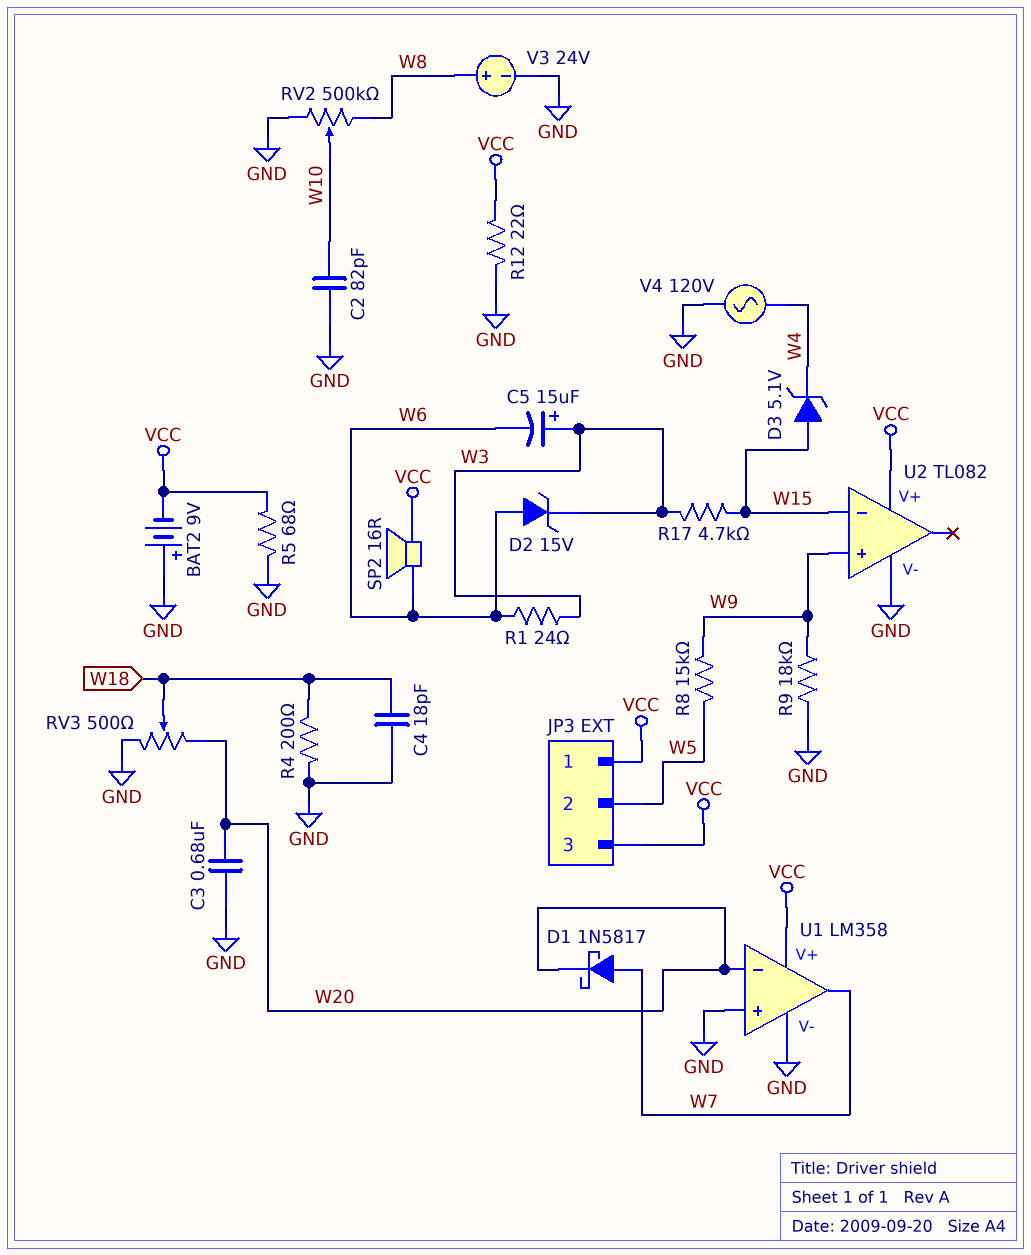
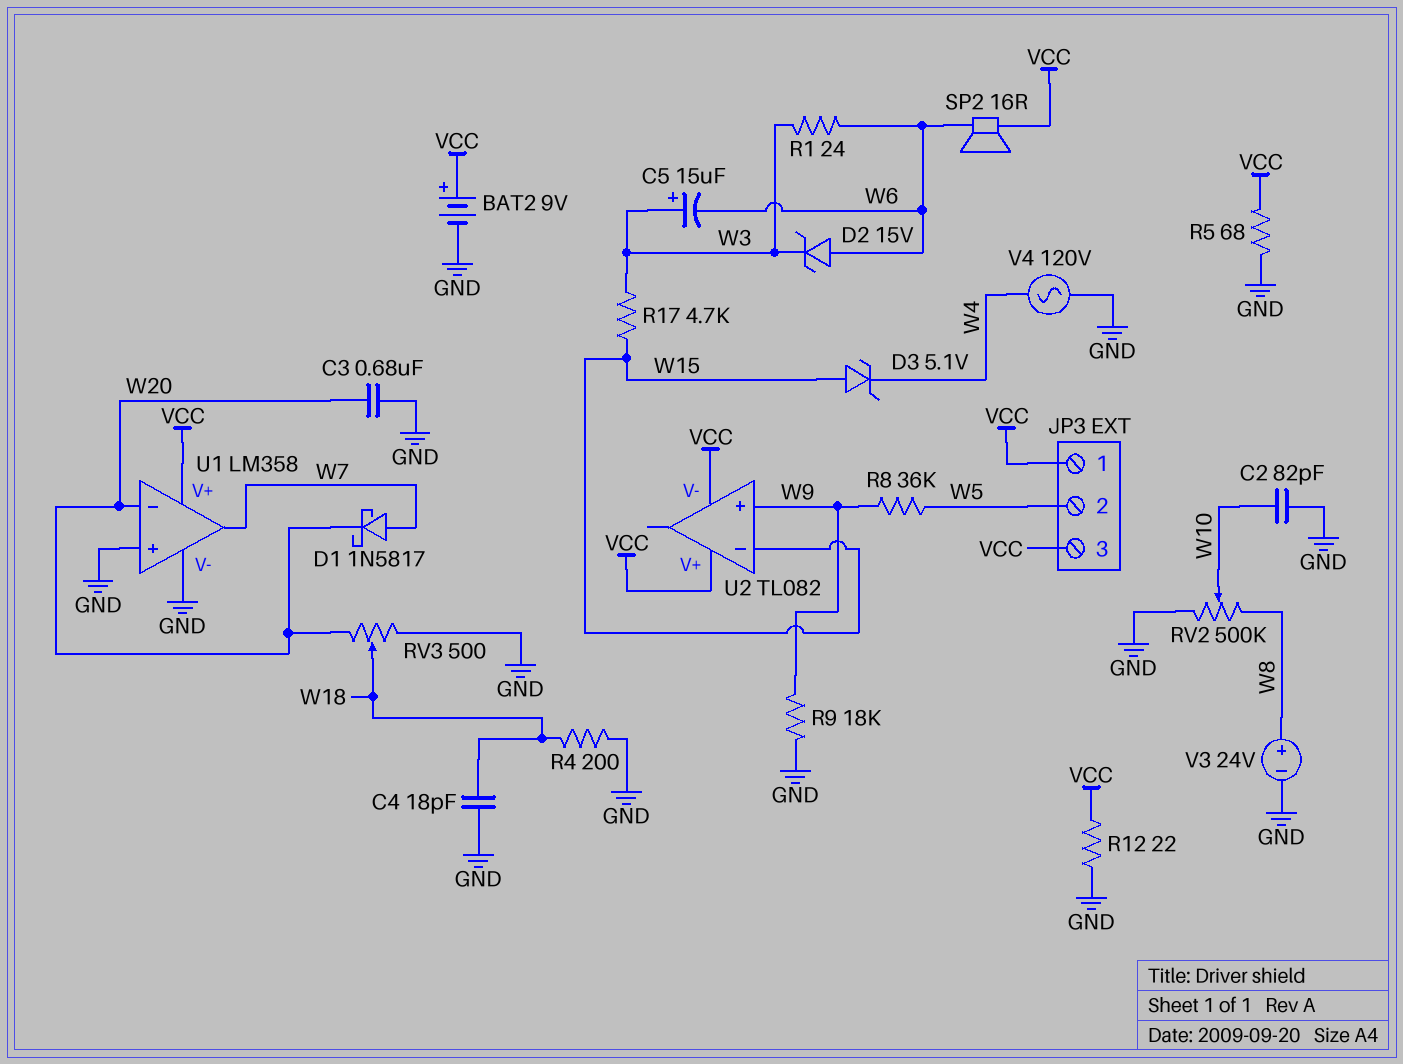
BAT2: 9V (plus GND, minus VCC) -> 9V (plus VCC, minus GND)
R8: 15k (W5, W9) -> 36k (W5, W9)
U2 pin V-: GND -> VCC

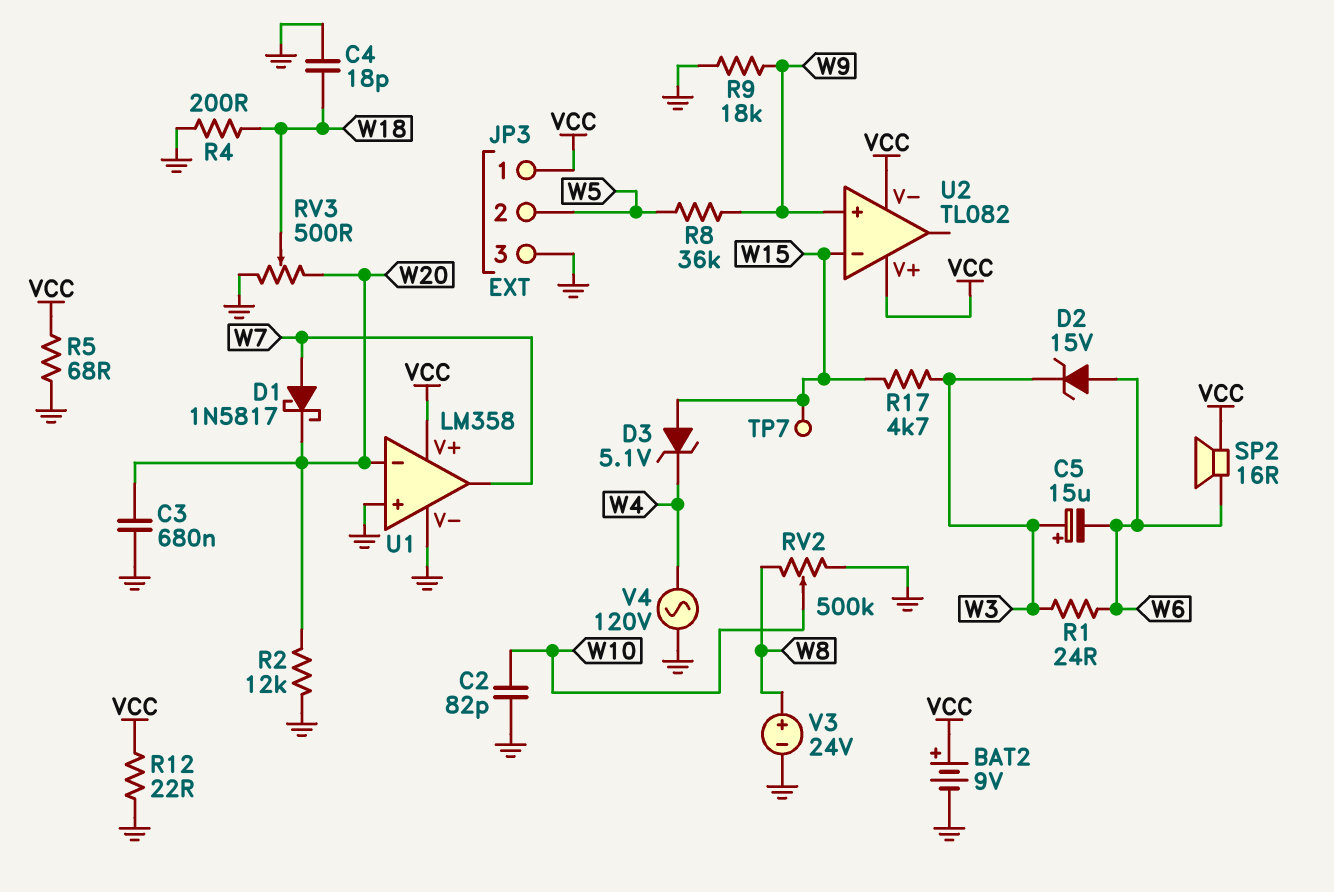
JP3 pin 3: VCC -> GND
R2: none -> 12k (GND, W20)
TP7: none -> test point (W15)

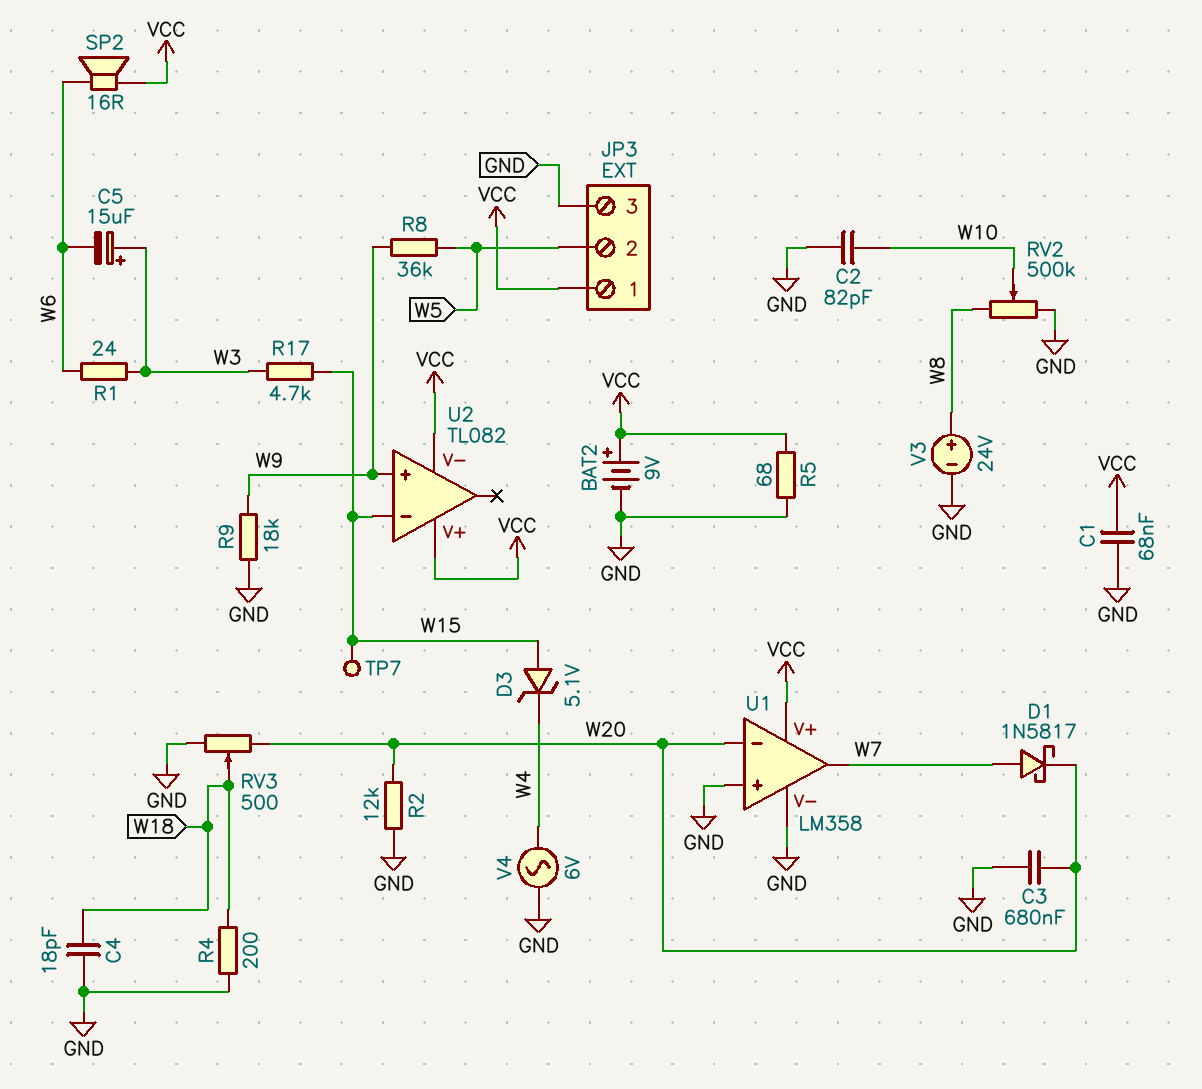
C1: none -> 68nF (GND, VCC)
D2: zener 15V (A W6, K W3) -> none
R12: 22 (GND, VCC) -> none
V4: AC 120V (GND, W4) -> AC 6V (GND, W4)

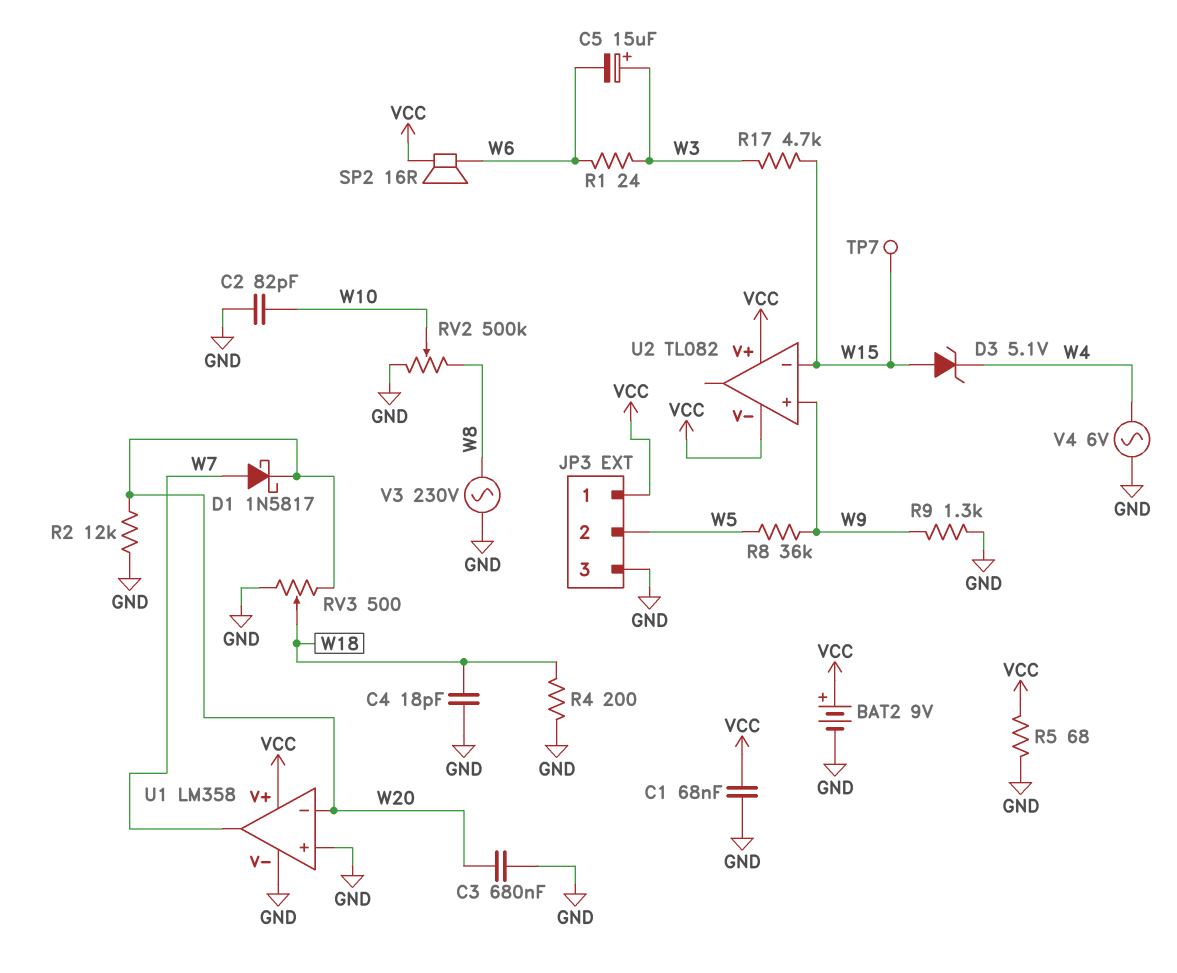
R9: 18k (GND, W9) -> 1.3k (GND, W9)
V3: 24V (plus W8, minus GND) -> AC 230V (GND, W8)

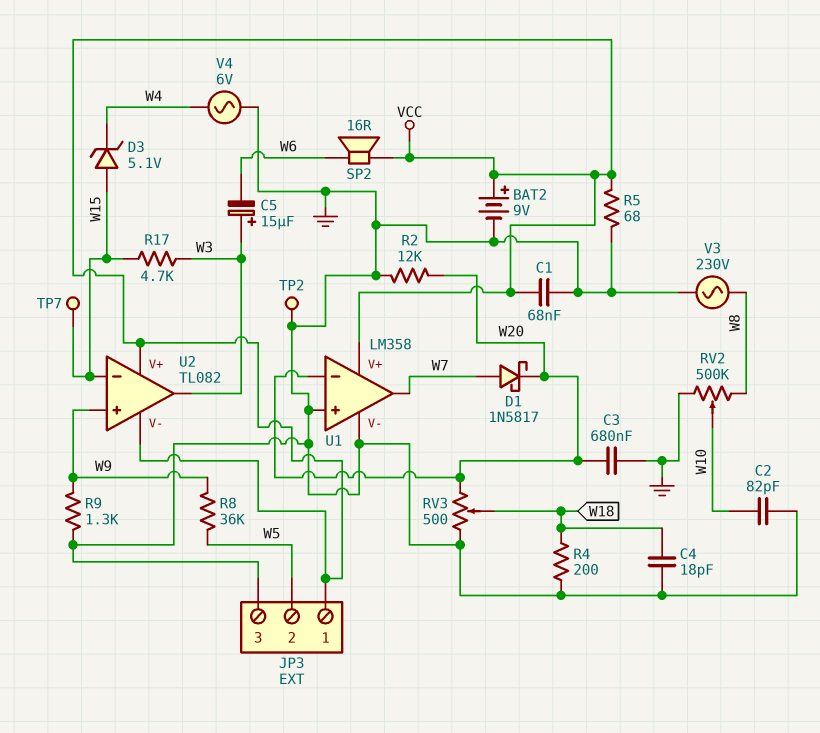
R1: 24 (W3, W6) -> none
TP2: none -> test point (GND)
U2 pin out: none -> W3

